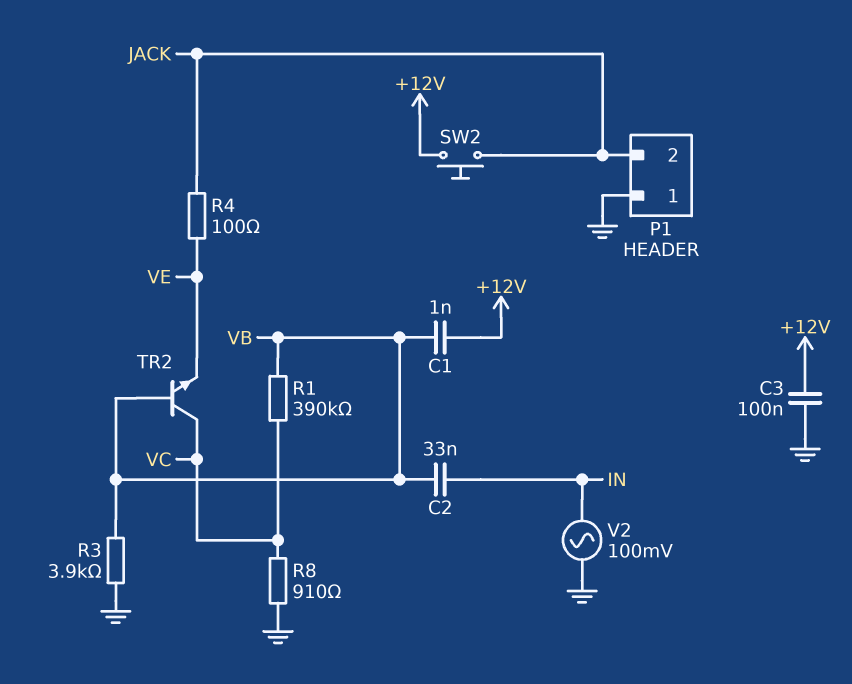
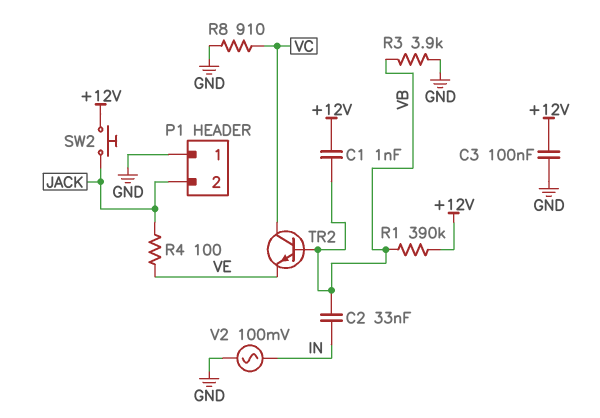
R1: 390k (VB, VC) -> 390k (+12V, VB)

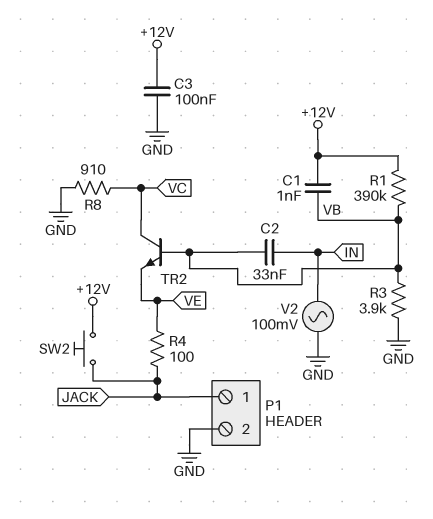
P1 pin 1: GND -> JACK
P1 pin 2: JACK -> GND

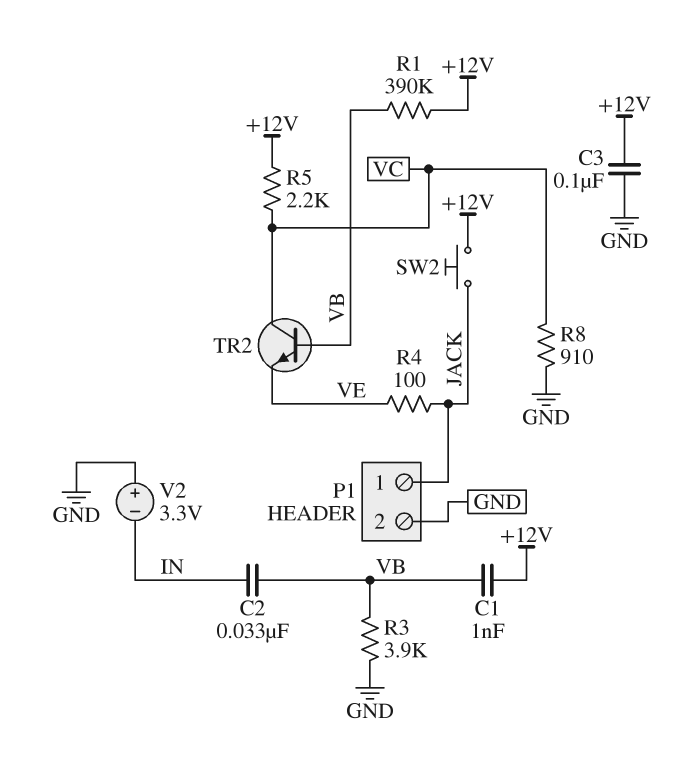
R5: none -> 2.2k (+12V, VC)
V2: AC 100mV (GND, IN) -> 3.3V (plus GND, minus IN)

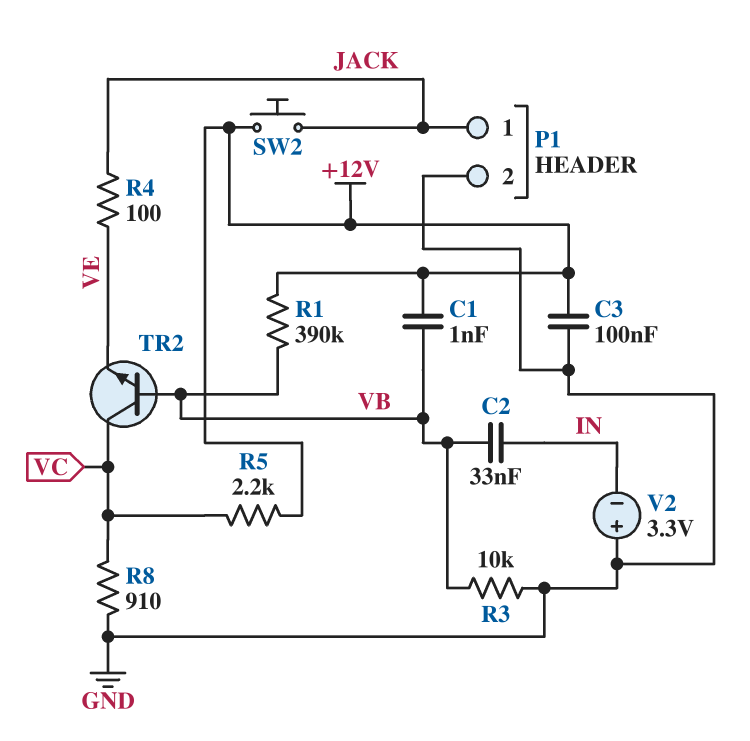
R3: 3.9k (GND, VB) -> 10k (GND, VB)

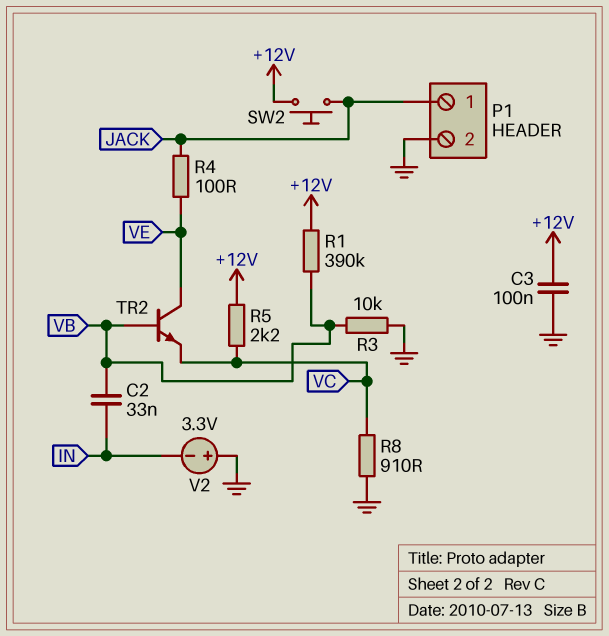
C1: 1nF (+12V, VB) -> none
TR2: NPN (B VB, C VC, E VE) -> NPN (B VB, C VE, E VC)

